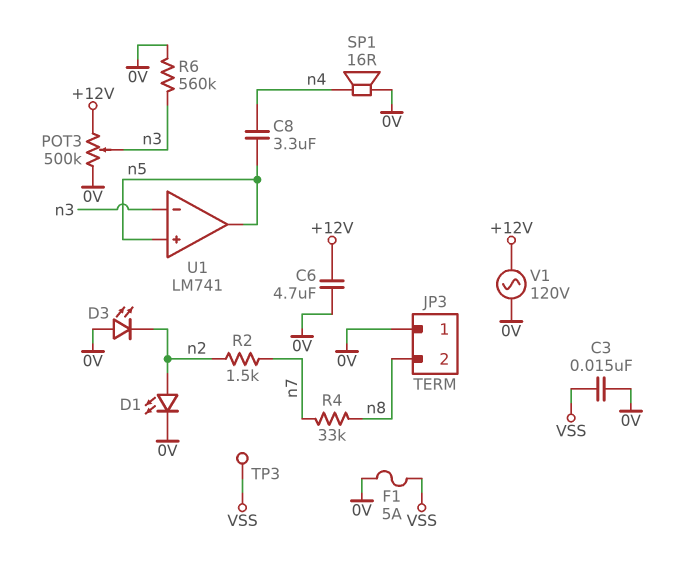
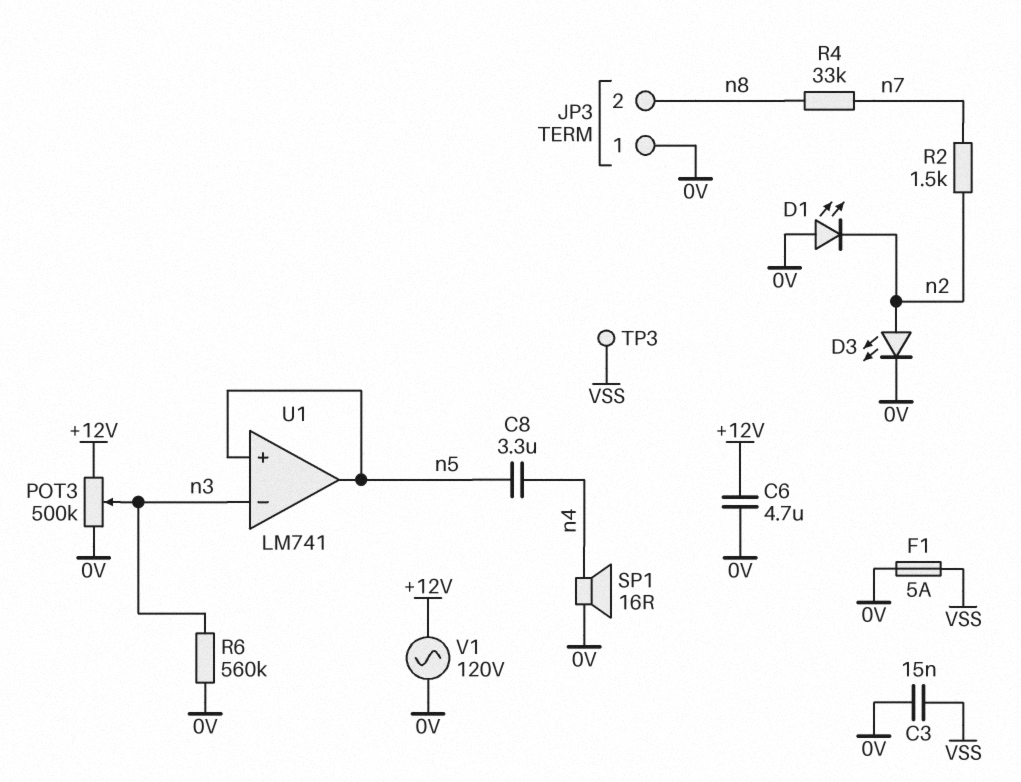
D1: LED (A n2, K 0V) -> LED (A 0V, K n2)
D3: LED (A 0V, K n2) -> LED (A n2, K 0V)

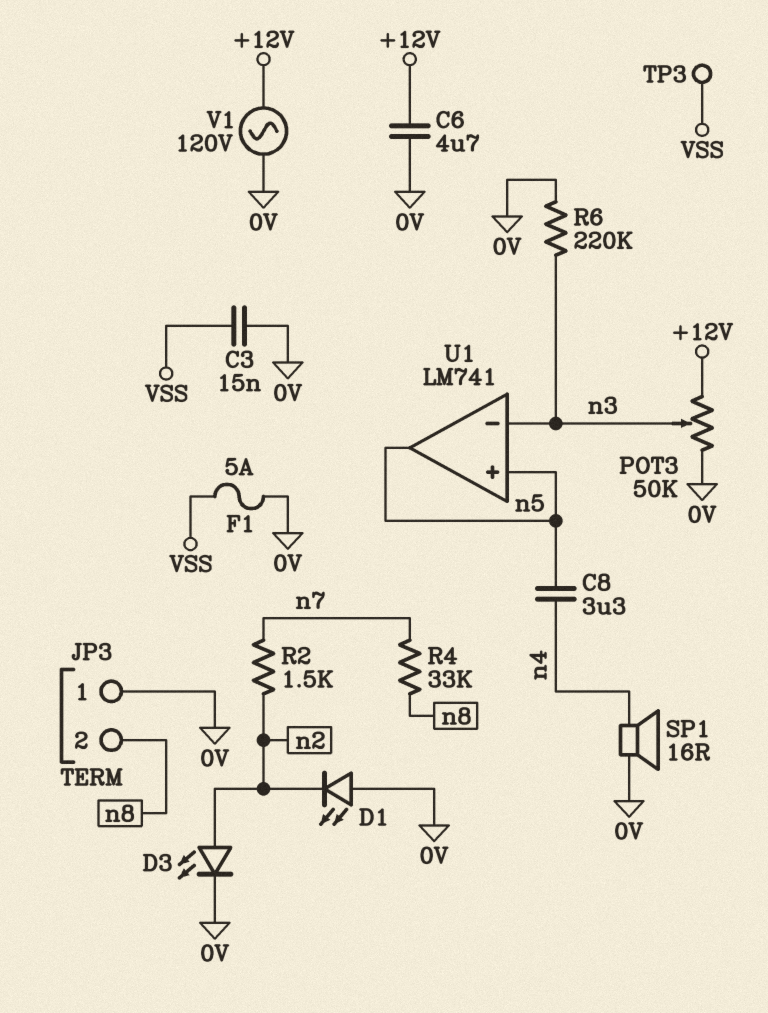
POT3: 500k (+12V, 0V, wiper n3) -> 50k (+12V, 0V, wiper n3)
R6: 560k (0V, n3) -> 220k (0V, n3)

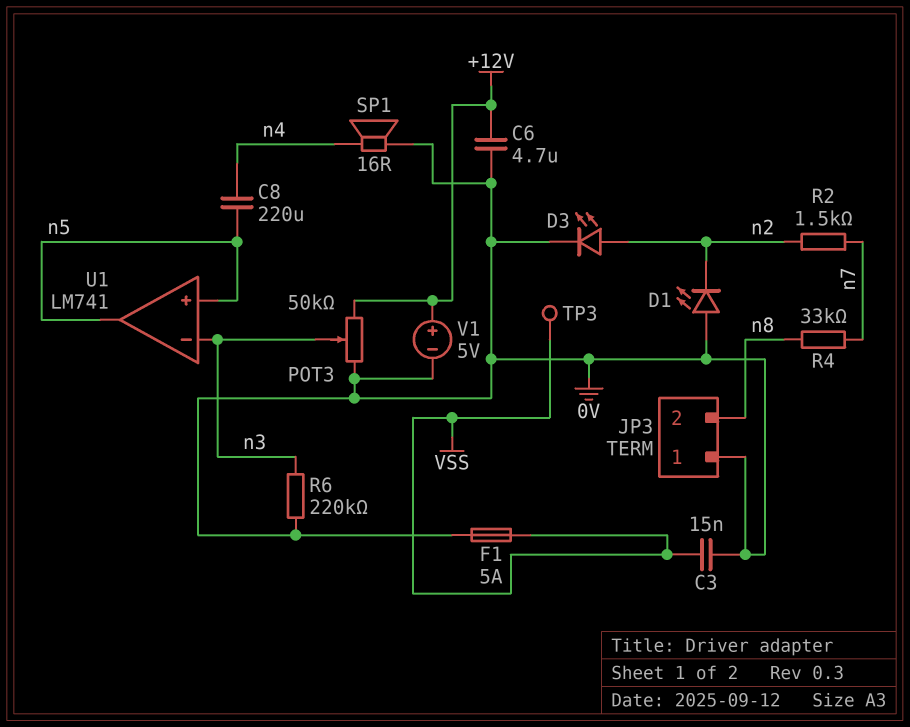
C8: 3.3uF (n4, n5) -> 220uF (n4, n5)
V1: AC 120V (+12V, 0V) -> 5V (plus +12V, minus 0V)

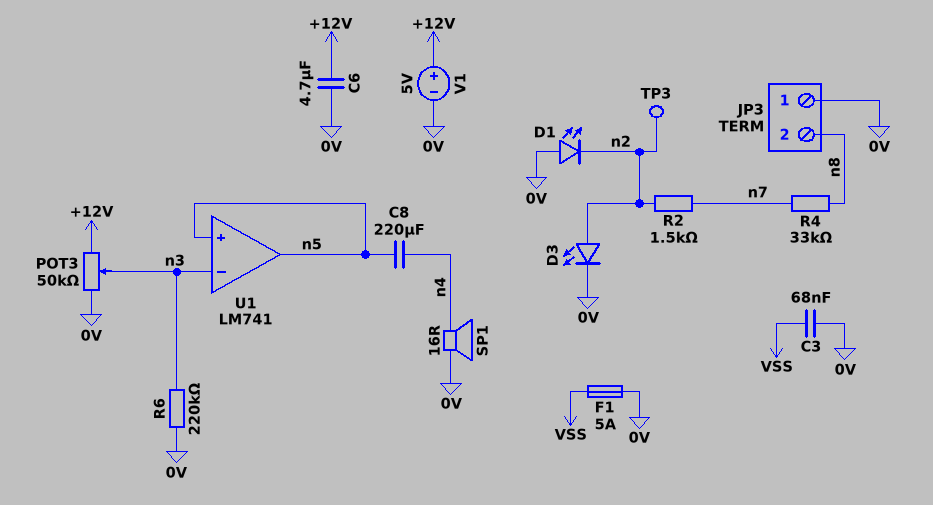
C3: 15nF (0V, VSS) -> 68nF (0V, VSS)
TP3: test point (VSS) -> test point (n2)

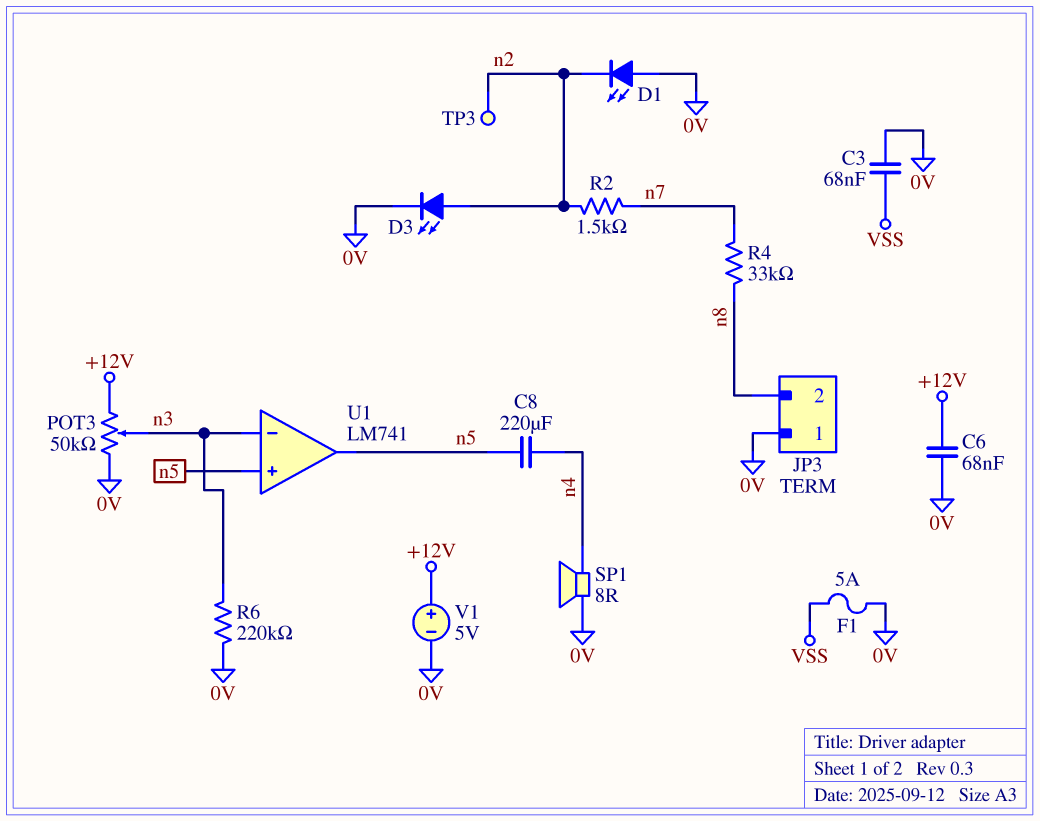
C6: 4.7uF (+12V, 0V) -> 68nF (+12V, 0V)
SP1: speaker 16R (0V, n4) -> speaker 8R (0V, n4)

